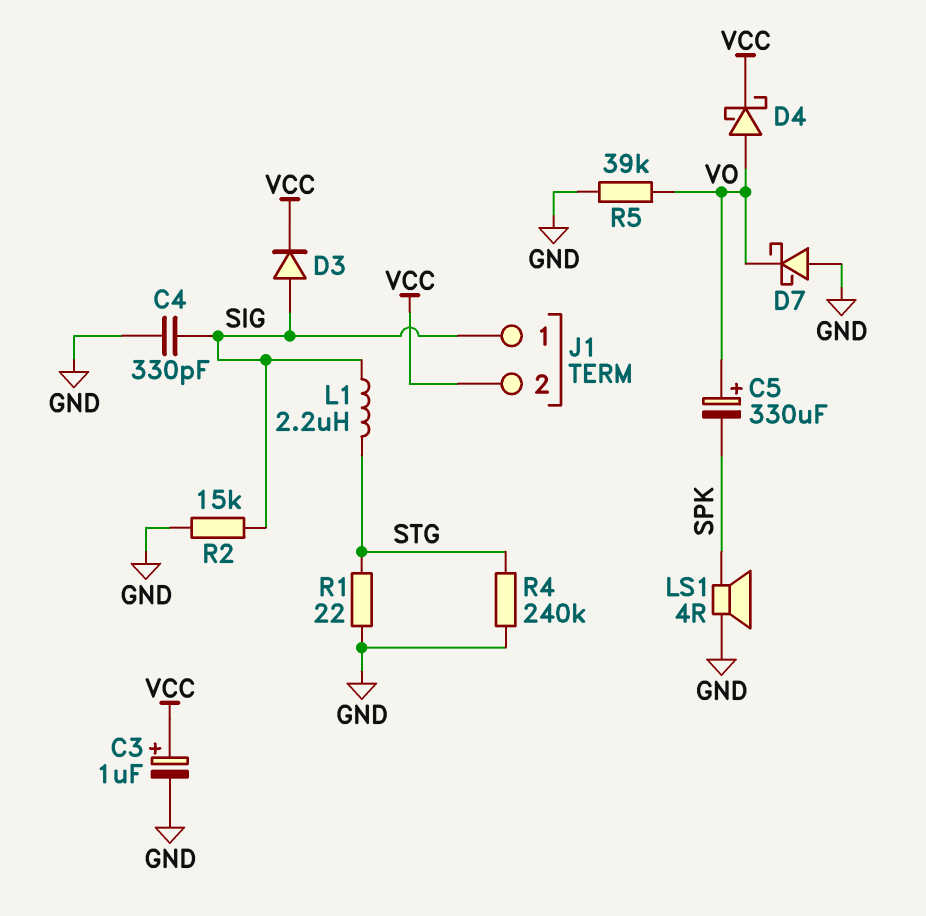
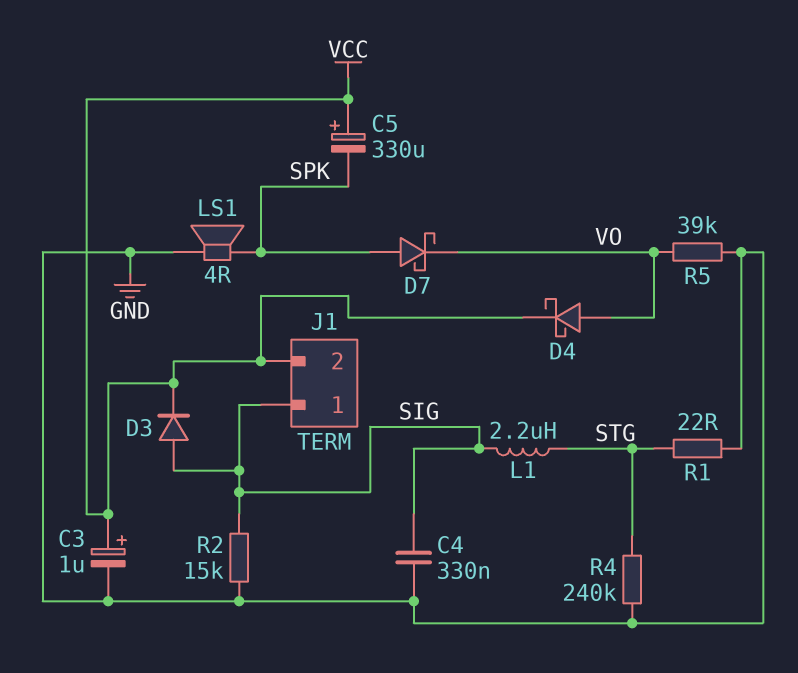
C4: 330pF (GND, SIG) -> 330nF (GND, SIG)
C5: 330uF (plus VO, minus SPK) -> 330uF (plus VCC, minus SPK)
D7: schottky (A GND, K VO) -> schottky (A SPK, K VO)

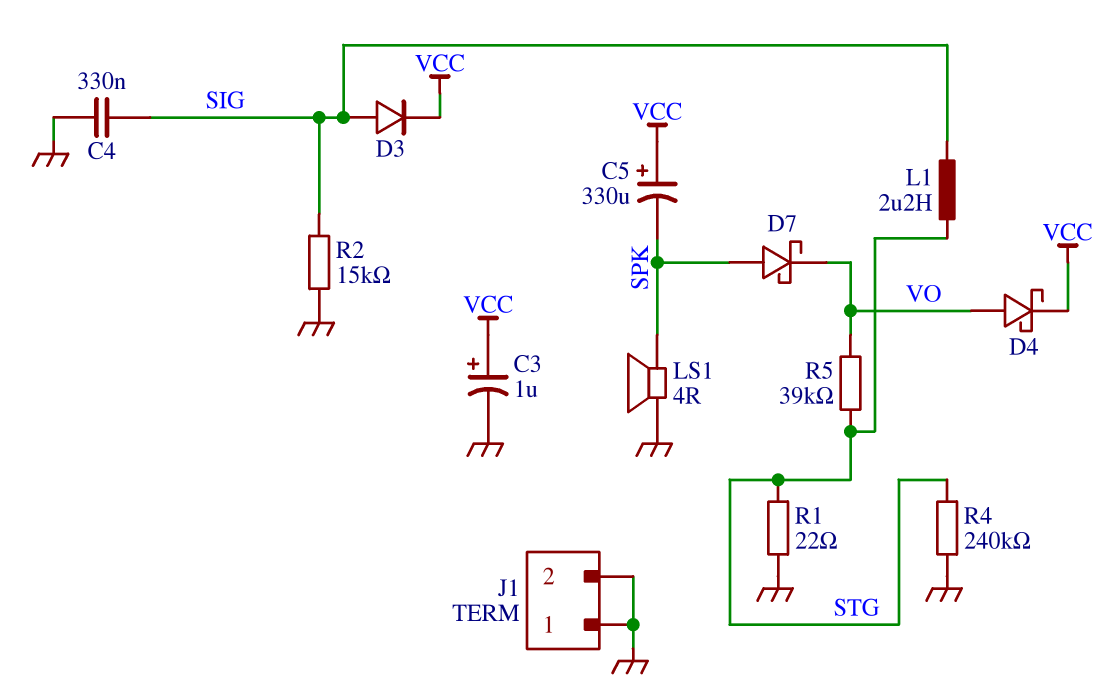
J1 pin 1: SIG -> GND
J1 pin 2: VCC -> GND
R5: 39k (GND, VO) -> 39k (STG, VO)

